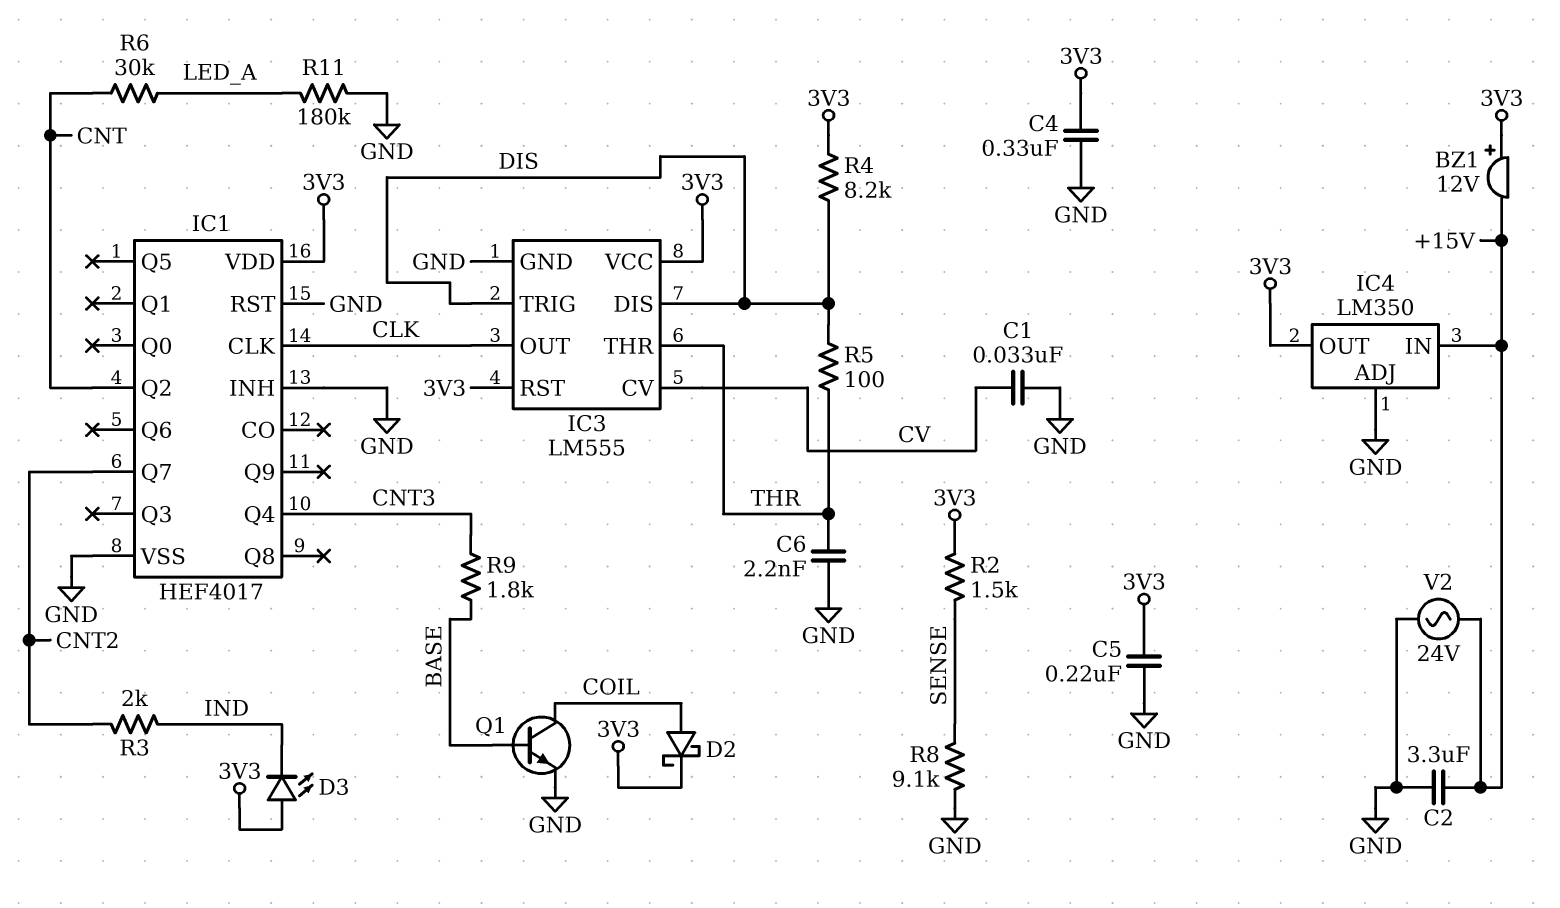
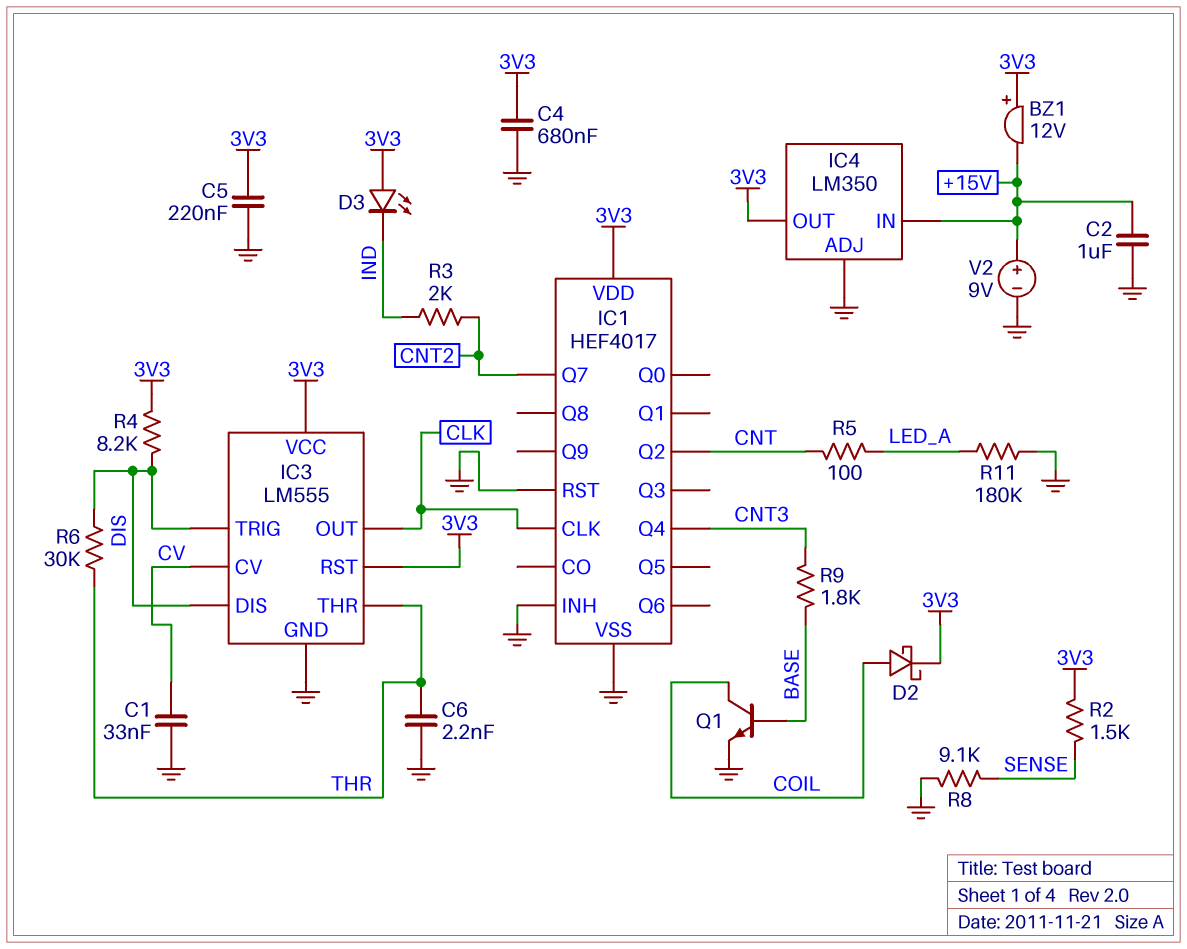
C2: 3.3uF (+15V, GND) -> 1uF (+15V, GND)
C4: 330nF (3V3, GND) -> 680nF (3V3, GND)
R5: 100 (DIS, THR) -> 100 (CNT, LED_A)
R6: 30k (CNT, LED_A) -> 30k (DIS, THR)
V2: AC 24V (+15V, GND) -> 9V (plus +15V, minus GND)

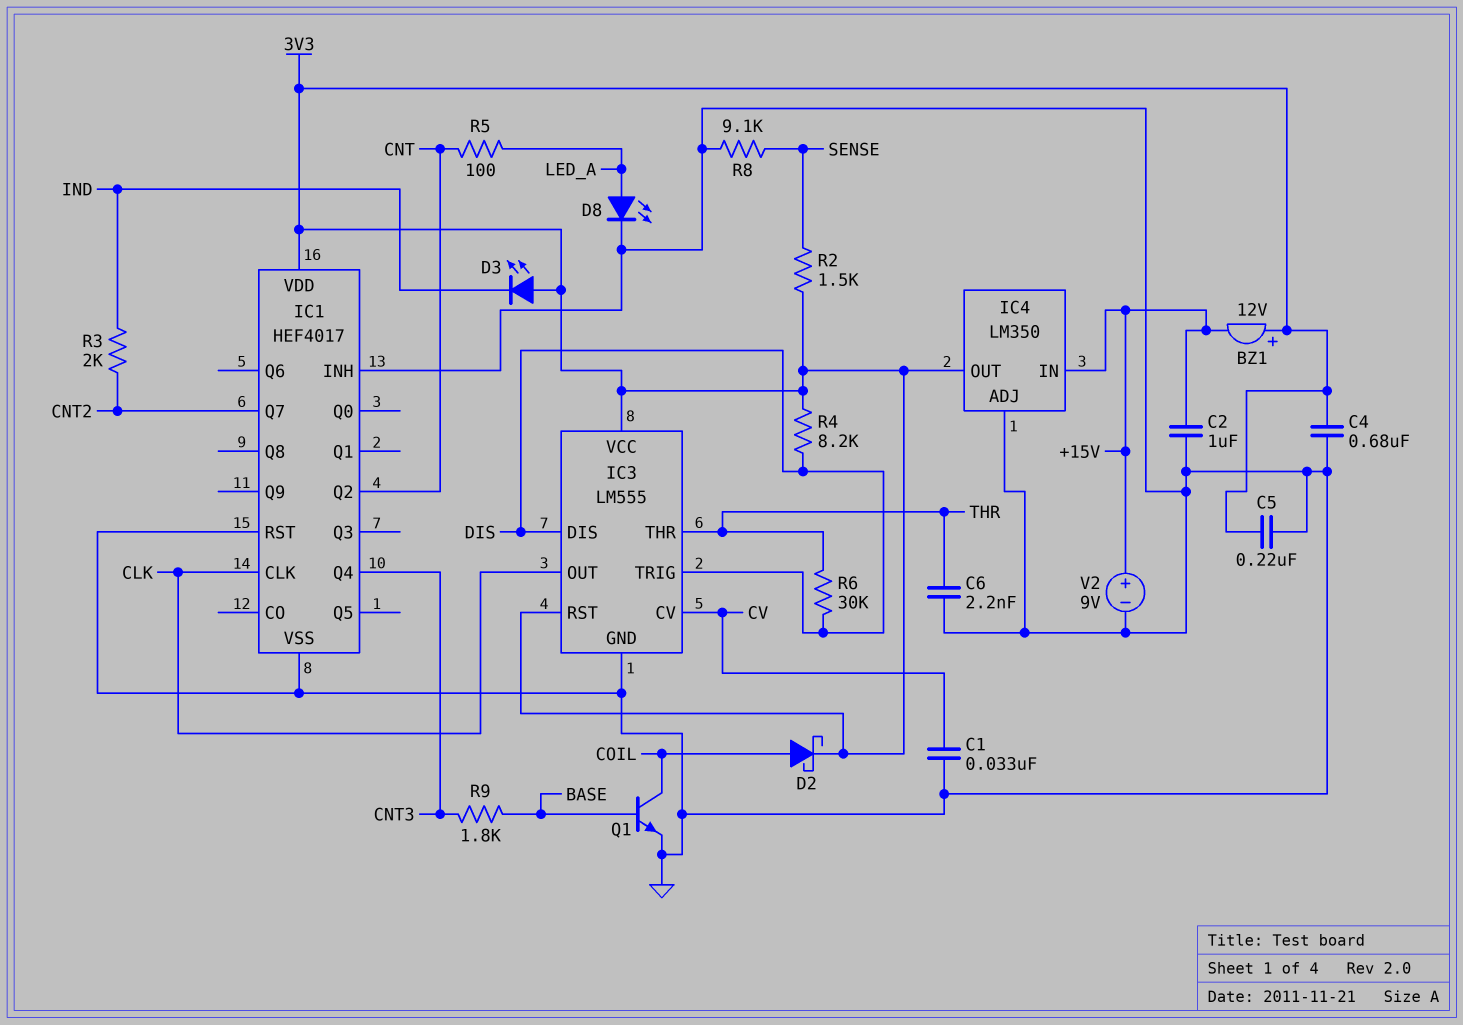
D8: none -> LED (A LED_A, K GND)
R11: 180k (GND, LED_A) -> none

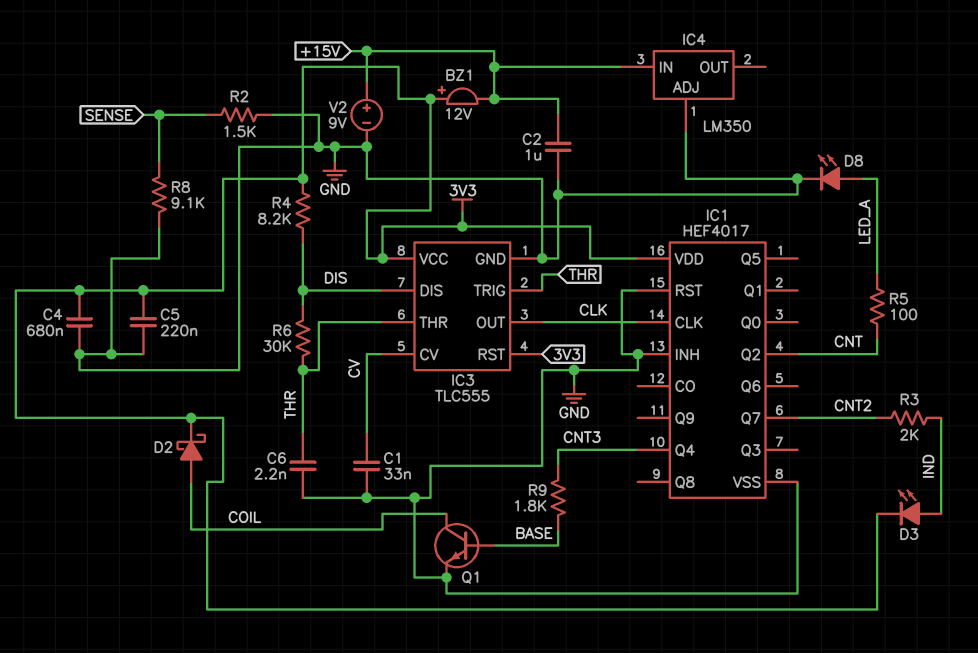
D3: LED (A 3V3, K IND) -> LED (A IND, K 3V3)
IC3: LM555 -> TLC555
IC3 pin TRIG: DIS -> THR
IC4 pin OUT: 3V3 -> none
R2: 1.5k (3V3, SENSE) -> 1.5k (GND, SENSE)

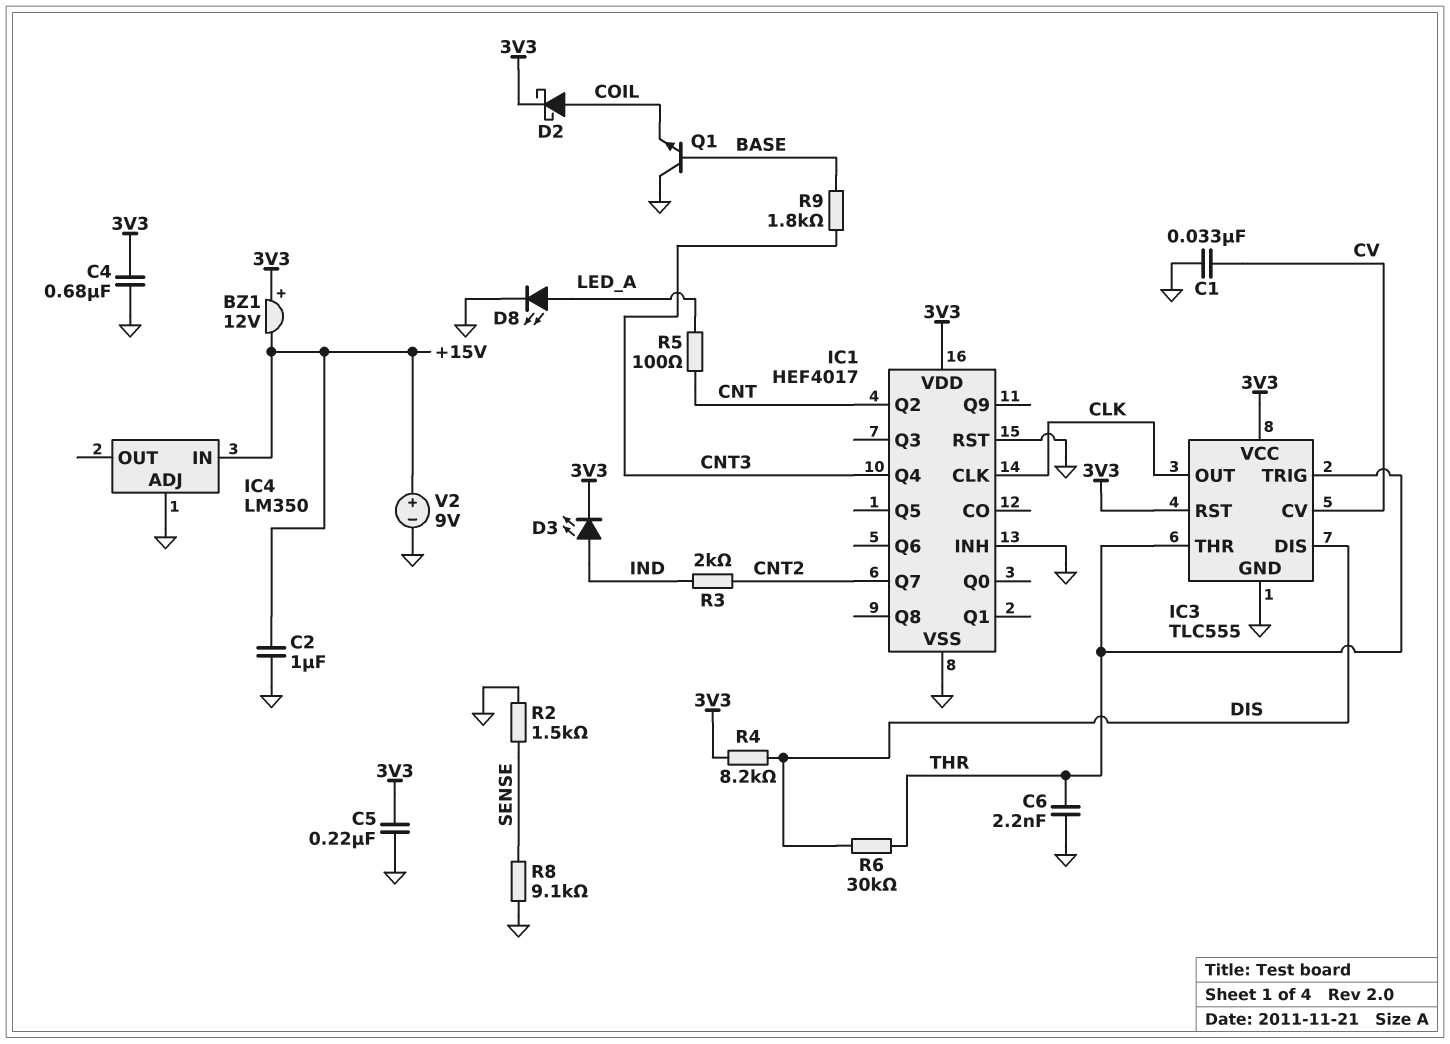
Q1: NPN (B BASE, C COIL, E GND) -> NPN (B BASE, C GND, E COIL)

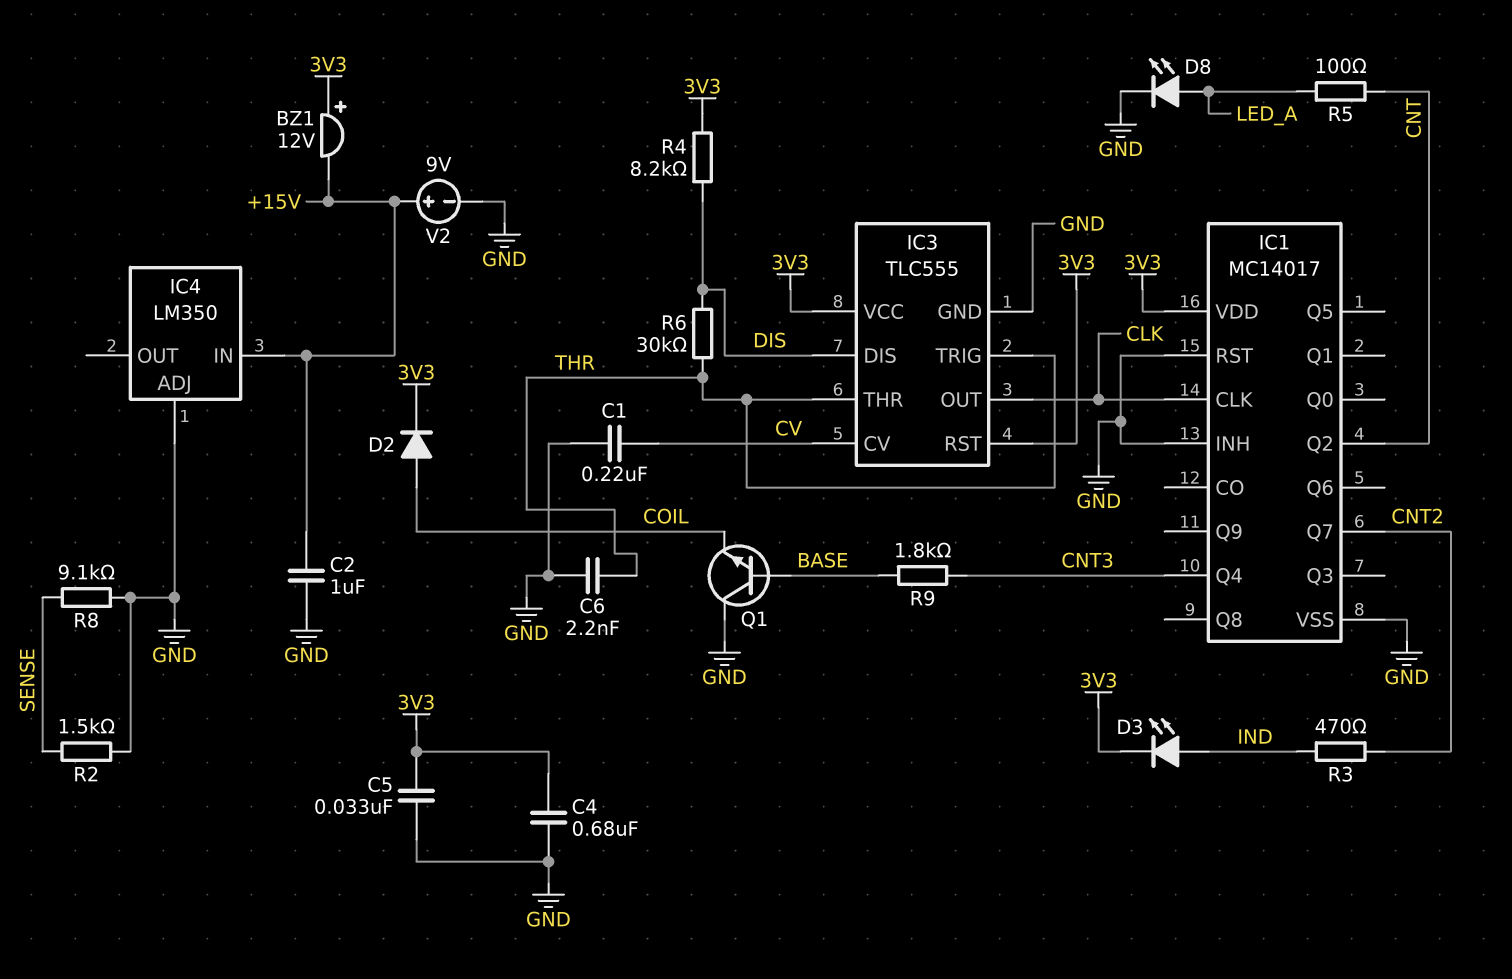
C1: 33nF (CV, GND) -> 220nF (CV, GND)
C5: 220nF (3V3, GND) -> 33nF (3V3, GND)
D2: schottky (A COIL, K 3V3) -> diode (A COIL, K 3V3)
IC1: HEF4017 -> MC14017
R3: 2k (CNT2, IND) -> 470 (CNT2, IND)

